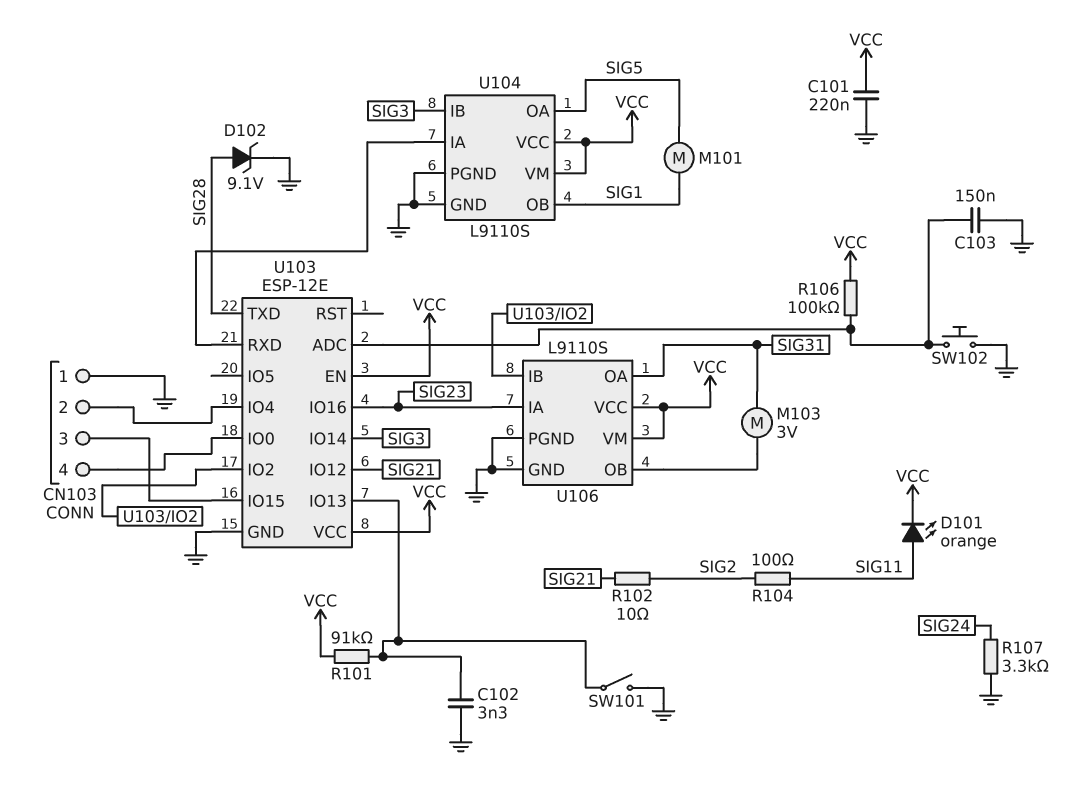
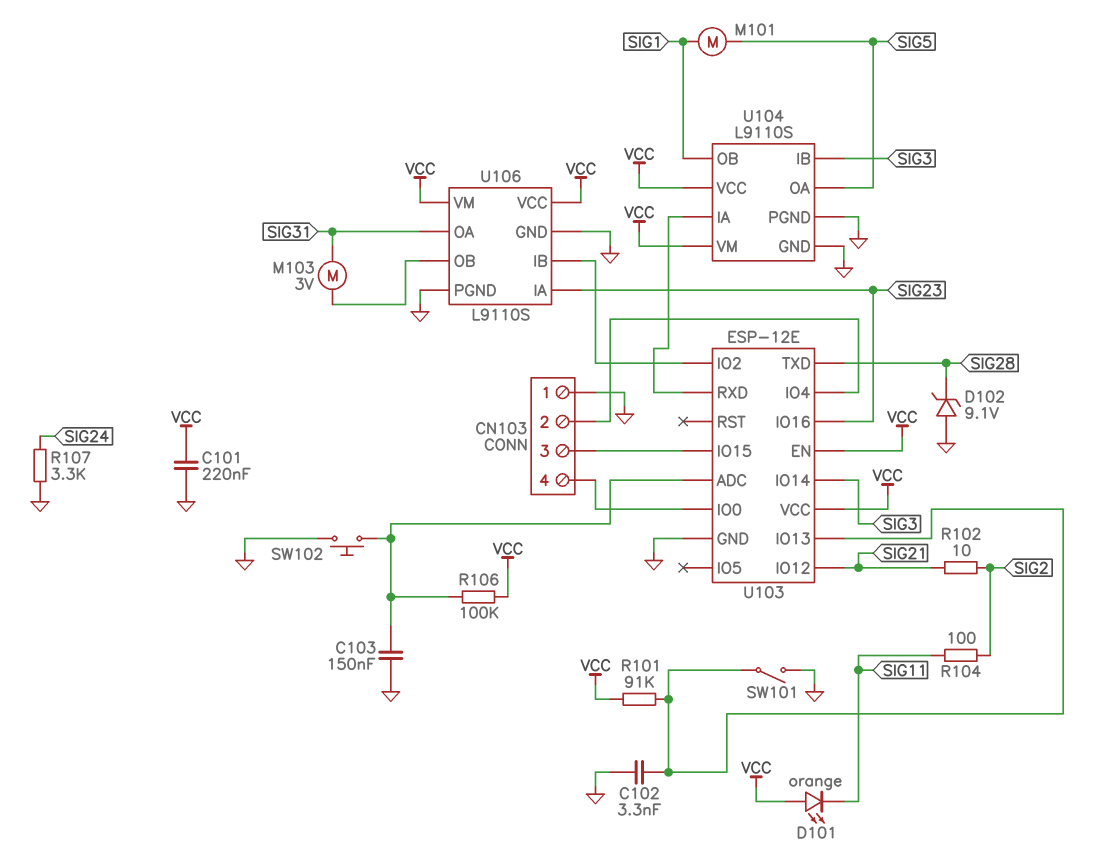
D101: LED orange (A SIG11, K VCC) -> LED orange (A VCC, K SIG11)
D102: zener 9.1V (A SIG28, K GND) -> zener 9.1V (A GND, K SIG28)

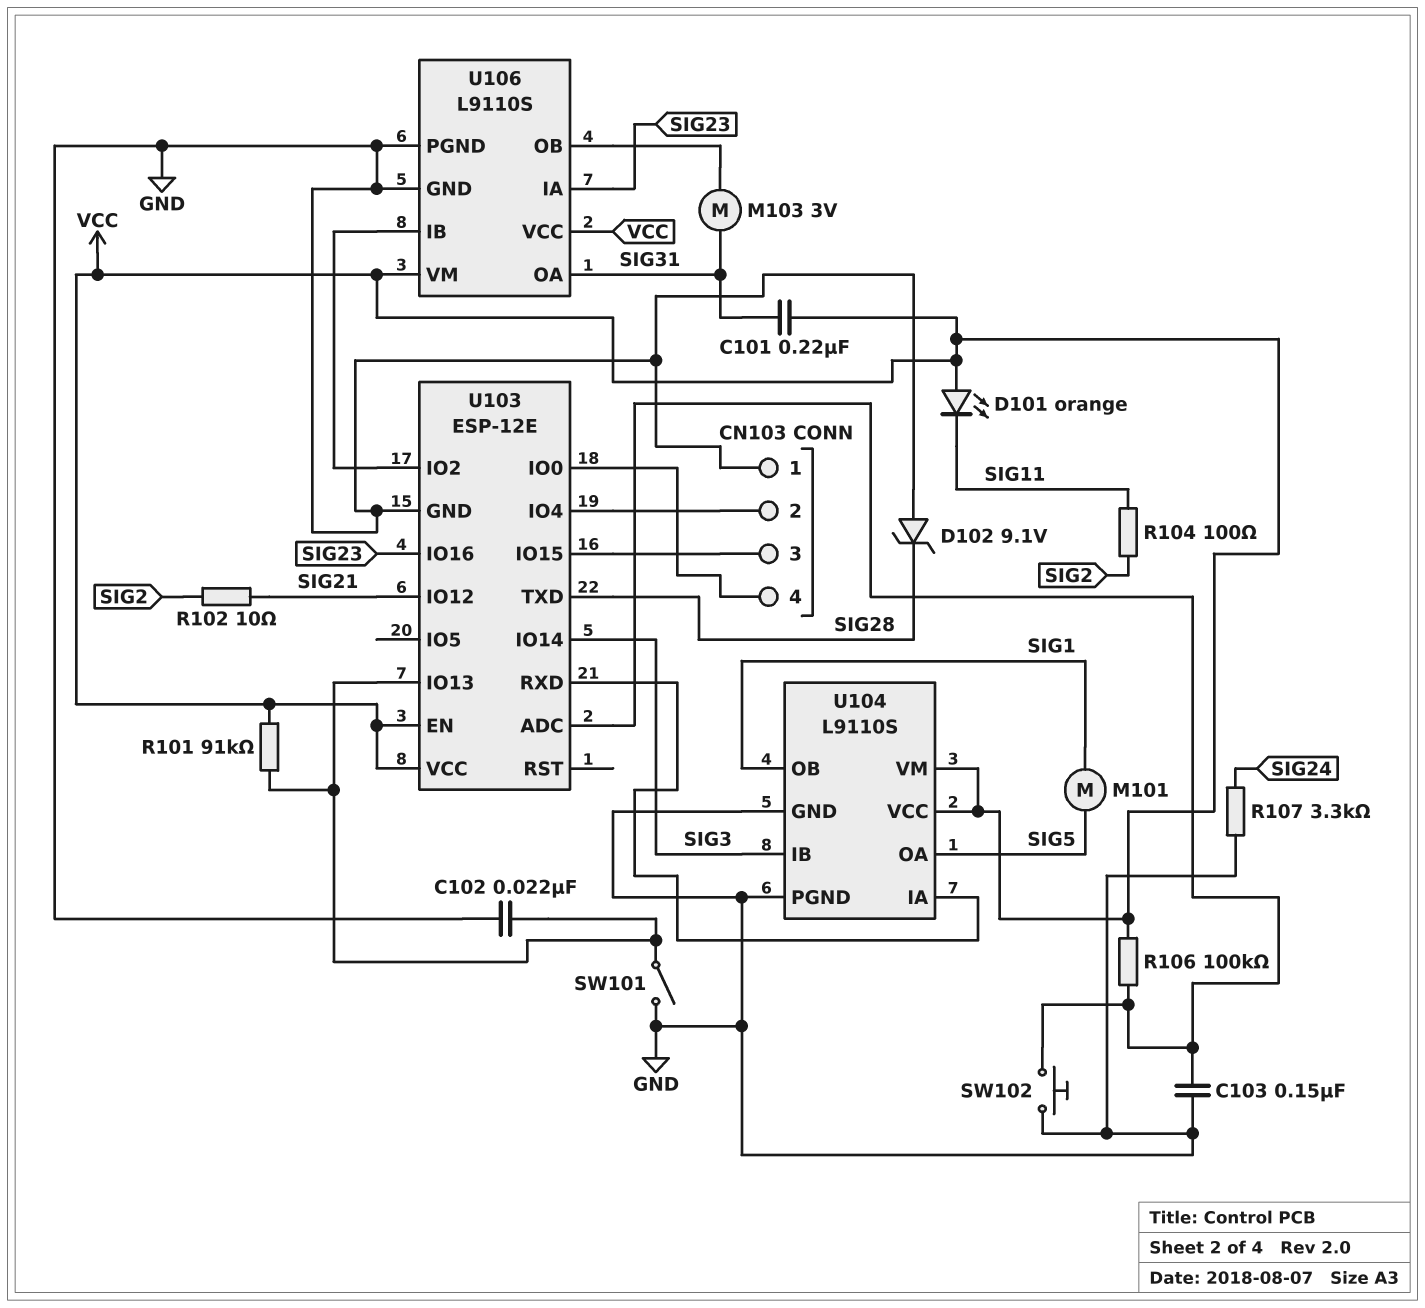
C101: 220nF (GND, VCC) -> 220nF (SIG31, VCC)
C102: 3.3nF (GND, U103/IO13) -> 22nF (GND, U103/IO13)

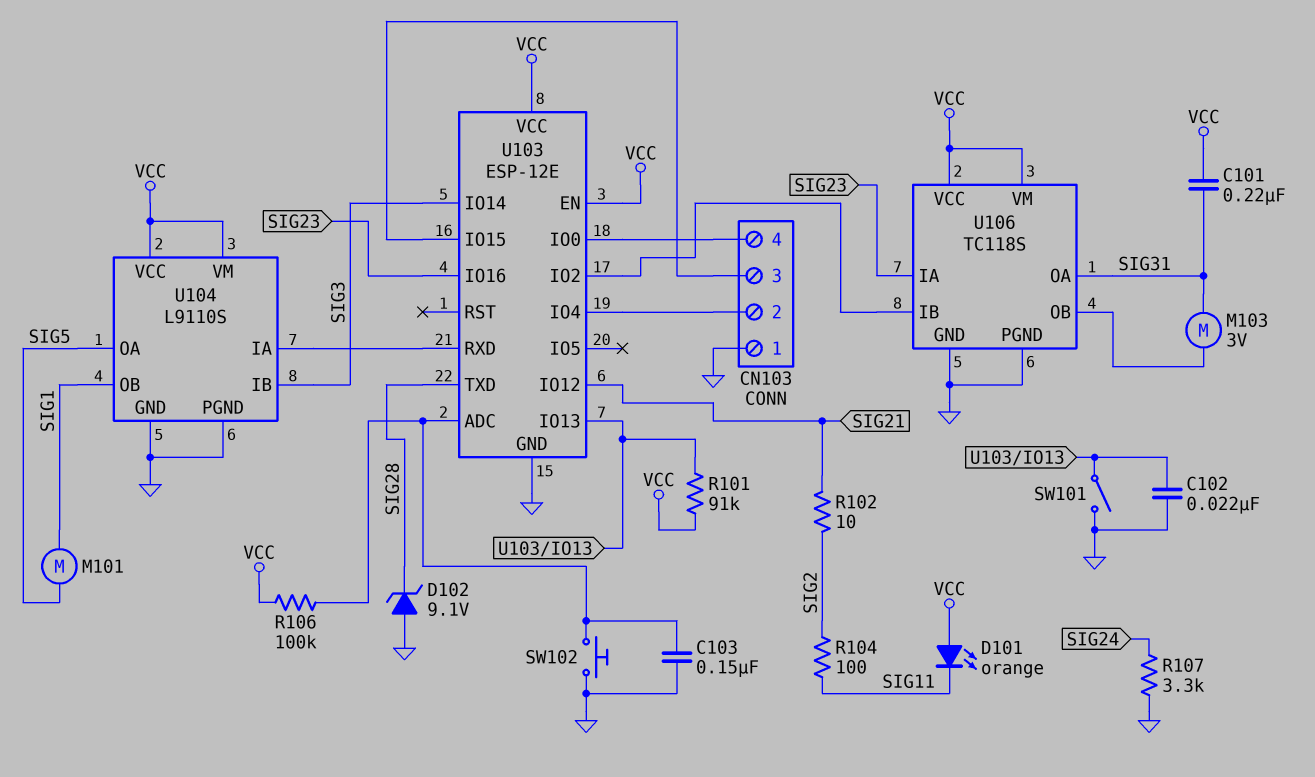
U106: L9110S -> TC118S

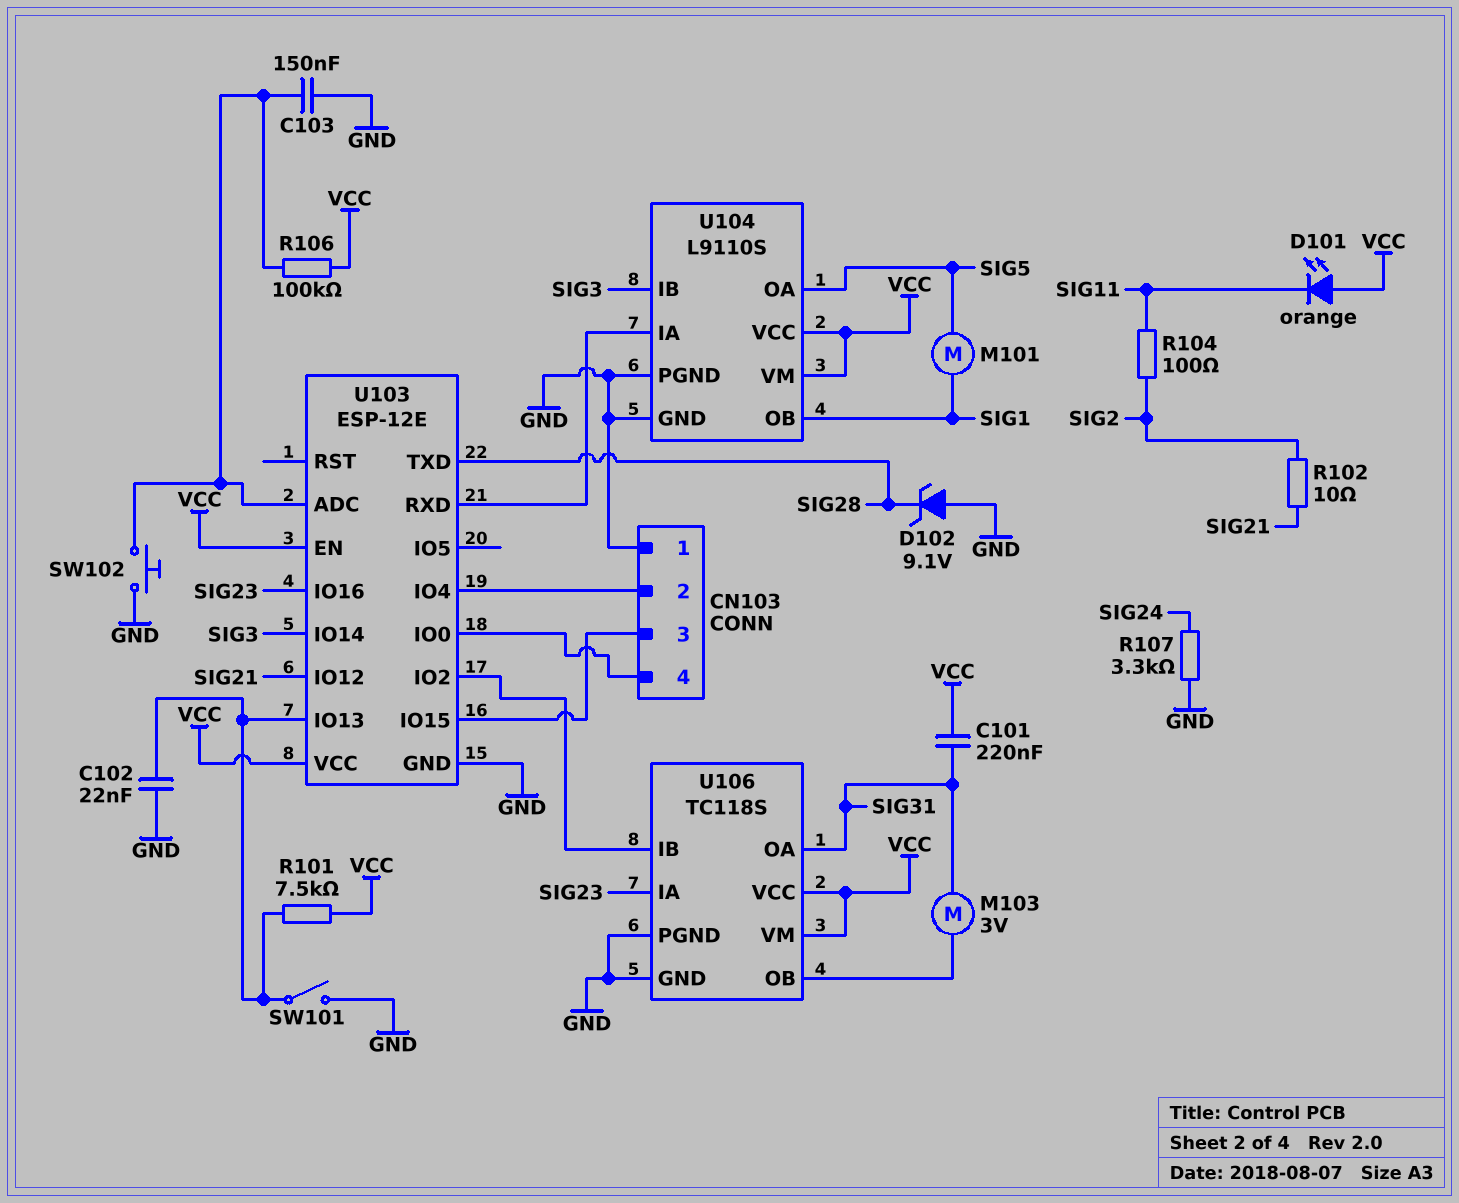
R101: 91k (U103/IO13, VCC) -> 7.5k (U103/IO13, VCC)

